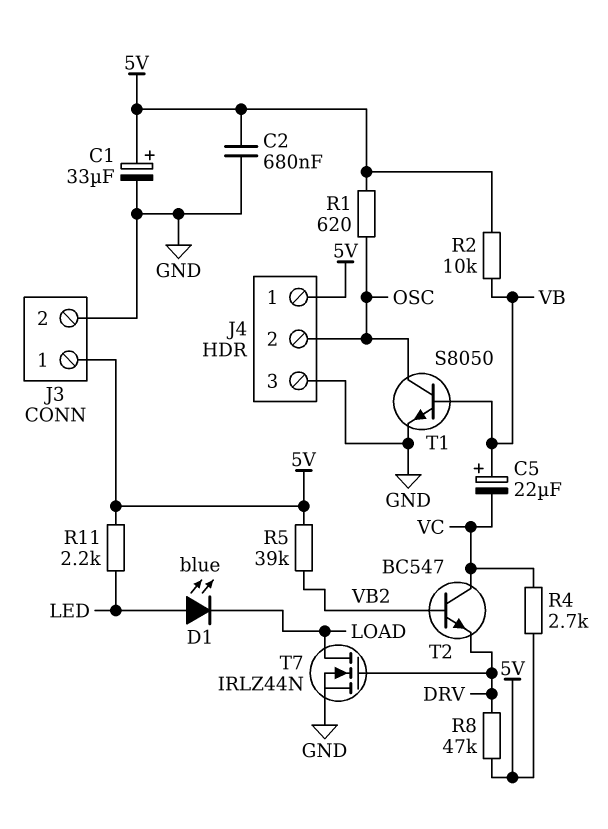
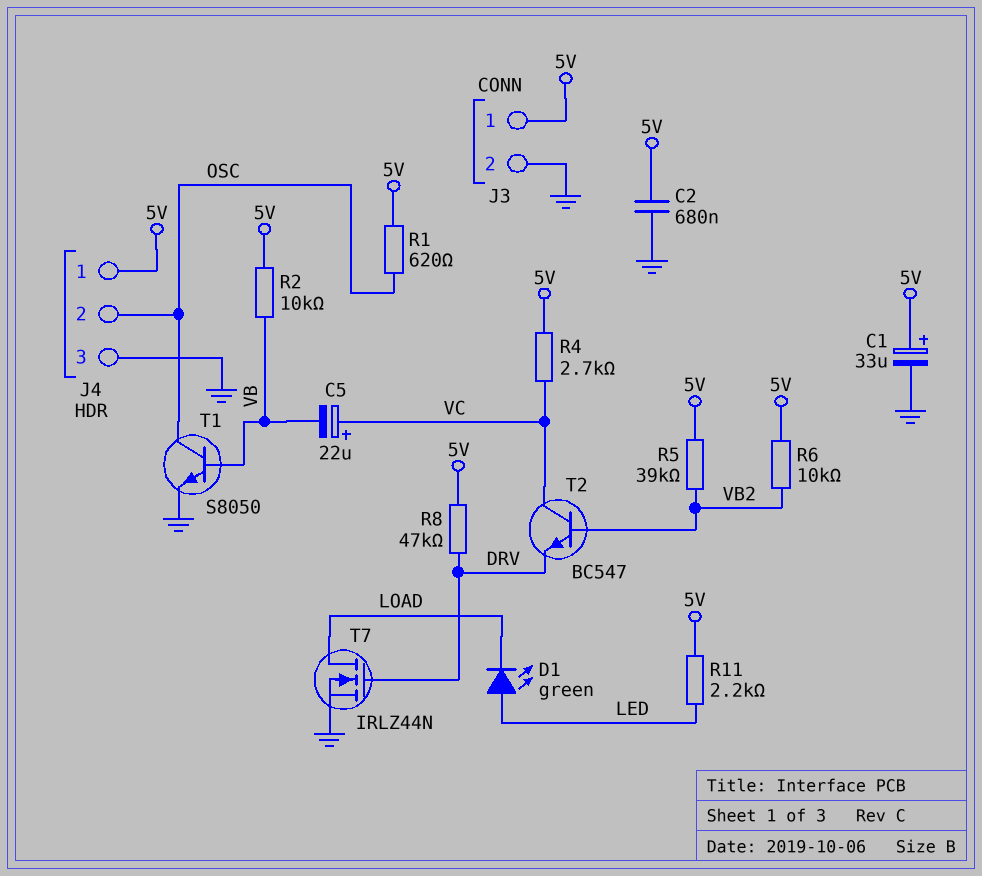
C5: 22uF (plus VB, minus VC) -> 22uF (plus VC, minus VB)
D1: LED blue (A LED, K LOAD) -> LED green (A LED, K LOAD)
R6: none -> 10k (5V, VB2)

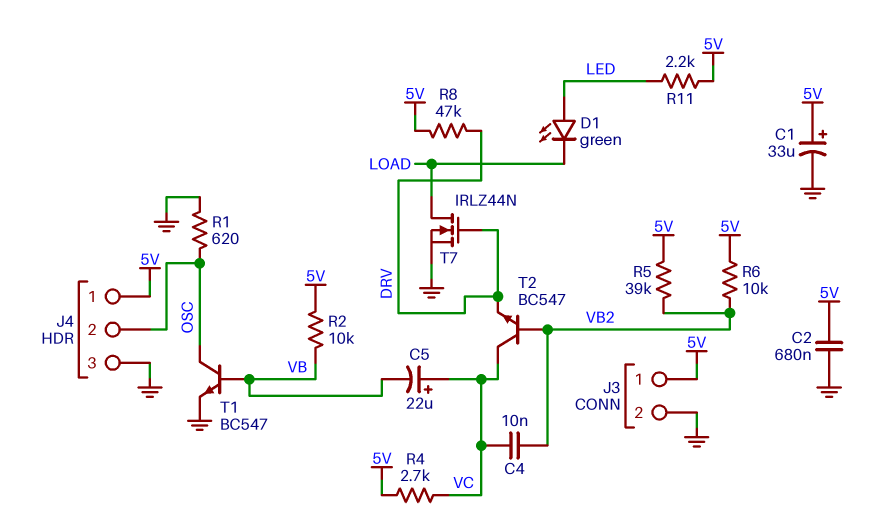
C4: none -> 10nF (VB2, VC)
R1: 620 (5V, OSC) -> 620 (GND, OSC)
T1: NPN S8050 (B VB, C OSC, E GND) -> NPN BC547 (B VB, C OSC, E GND)

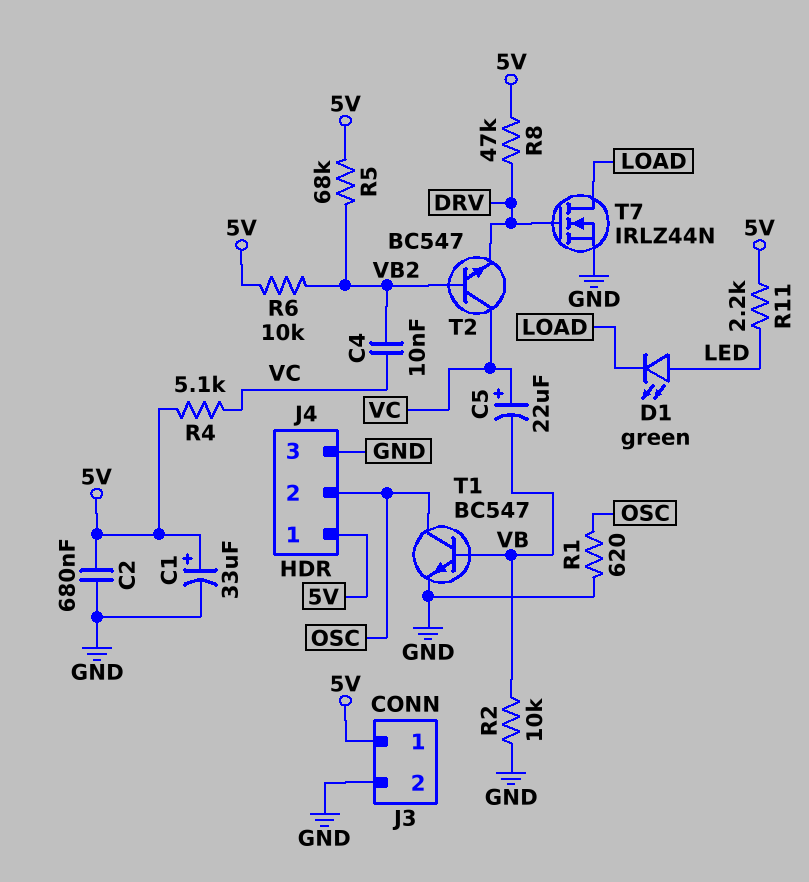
R2: 10k (5V, VB) -> 10k (GND, VB)
R4: 2.7k (5V, VC) -> 5.1k (5V, VC)
R5: 39k (5V, VB2) -> 68k (5V, VB2)

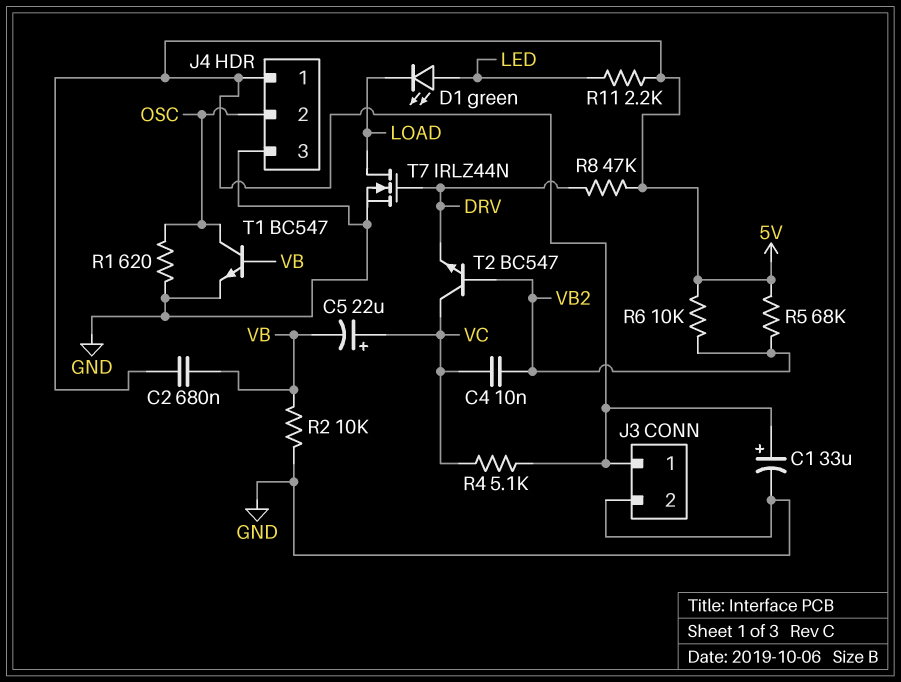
C2: 680nF (5V, GND) -> 680nF (5V, VB)

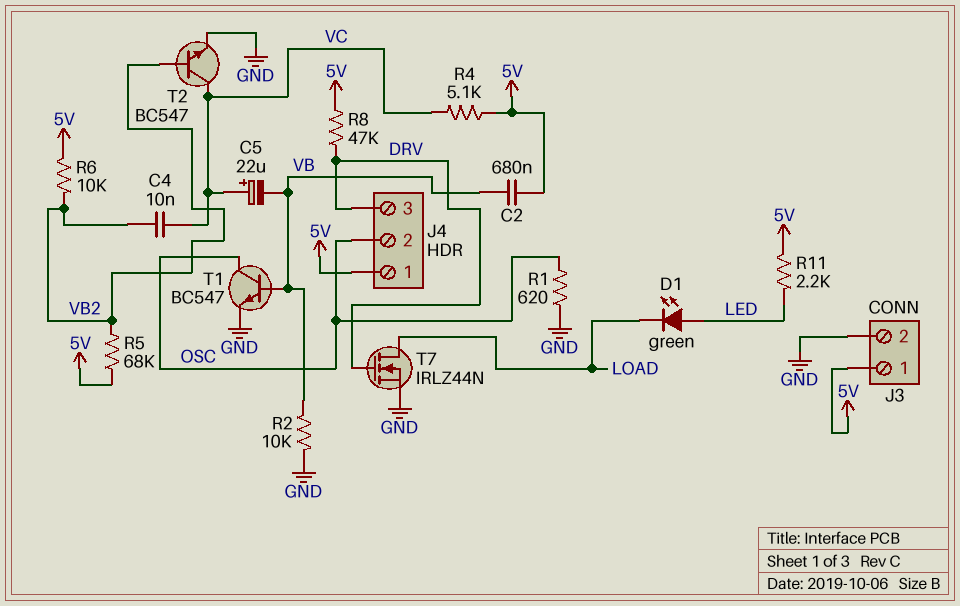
C1: 33uF (plus 5V, minus GND) -> none
J4 pin 3: GND -> DRV
T2: NPN BC547 (B VB2, C VC, E DRV) -> NPN BC547 (B VB2, C VC, E GND)

